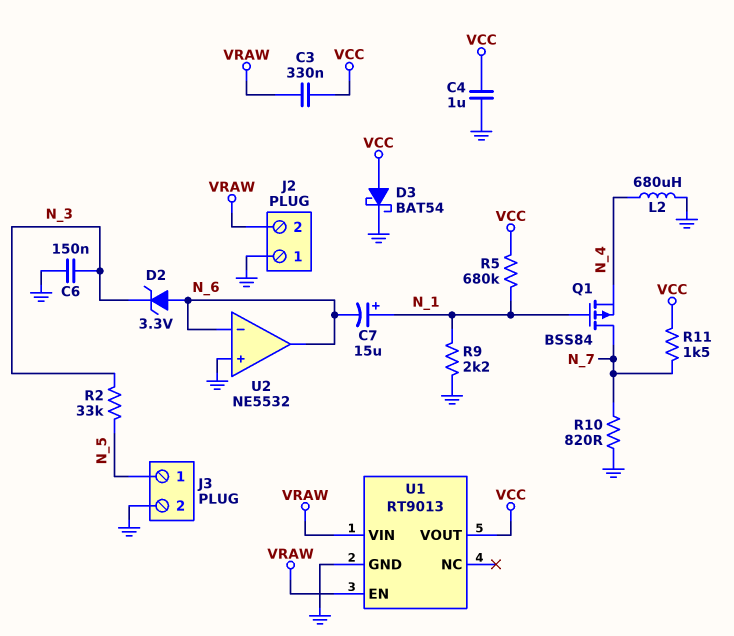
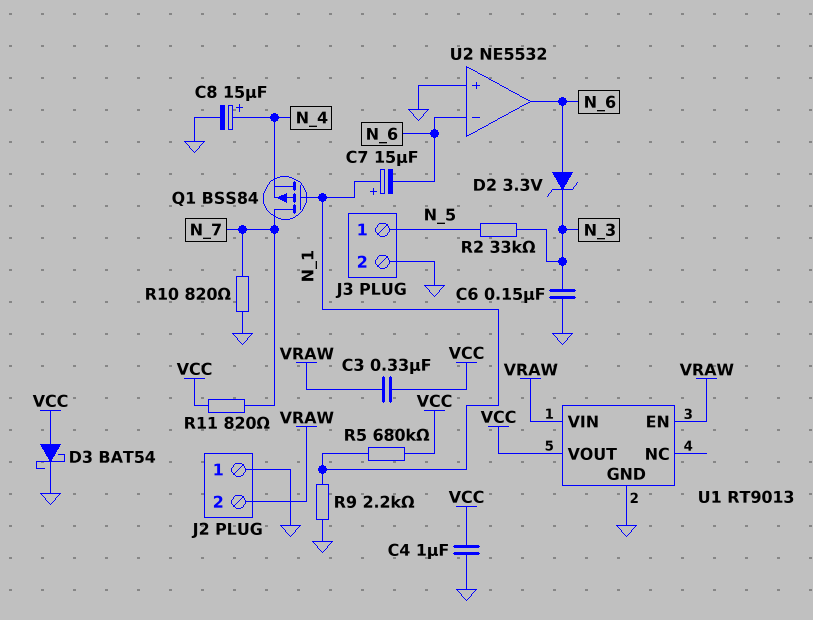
C8: none -> 15uF (plus N_4, minus GND)
L2: 680uH (GND, N_4) -> none
R11: 1.5k (N_7, VCC) -> 820 (N_7, VCC)

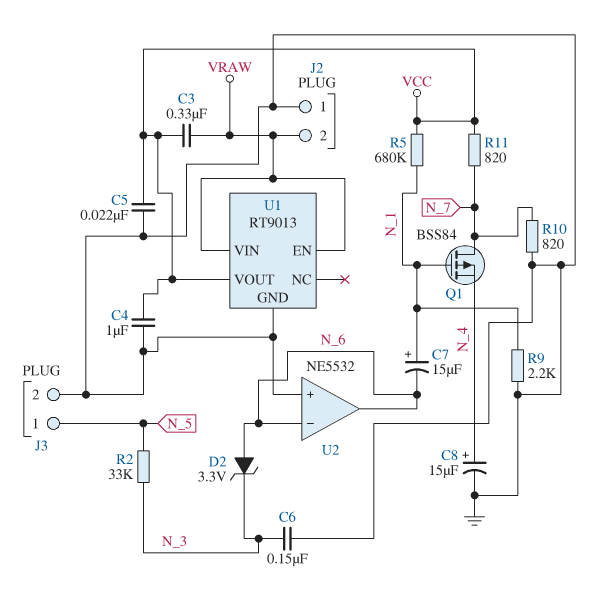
C5: none -> 22nF (GND, VCC)
D3: schottky BAT54 (A VCC, K GND) -> none

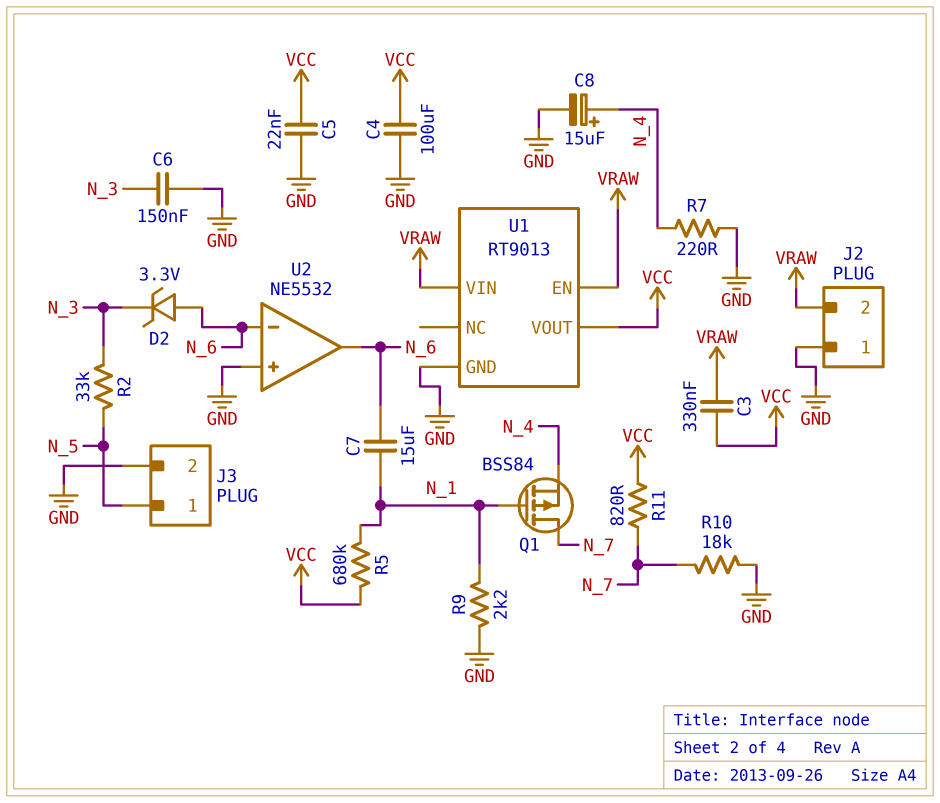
C4: 1uF (GND, VCC) -> 100uF (GND, VCC)
C7: 15uF (plus N_1, minus N_6) -> 15uF (N_1, N_6)
R7: none -> 220 (GND, N_4)
R10: 820 (GND, N_7) -> 18k (GND, N_7)

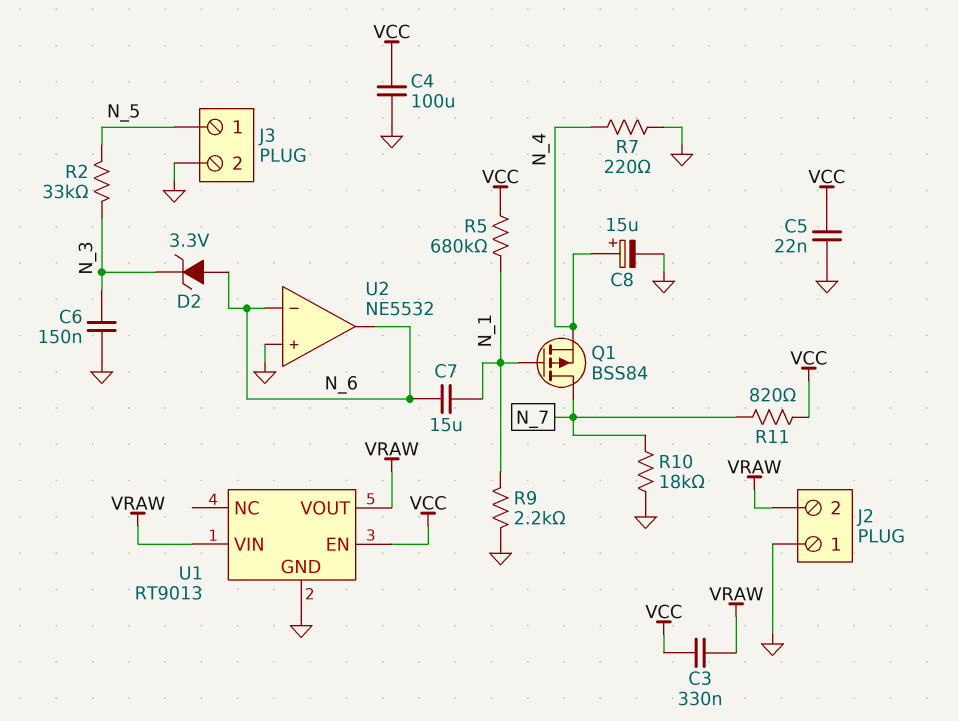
U1 pin EN: VRAW -> VCC
U1 pin VOUT: VCC -> VRAW

